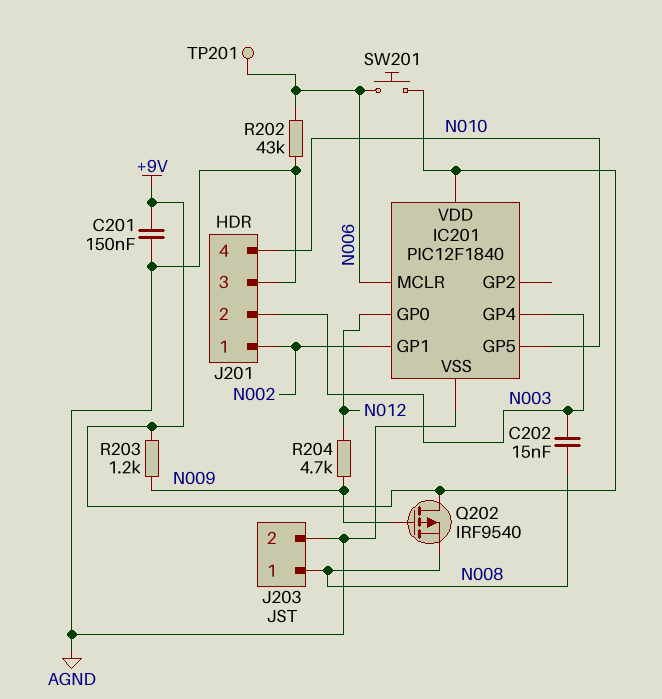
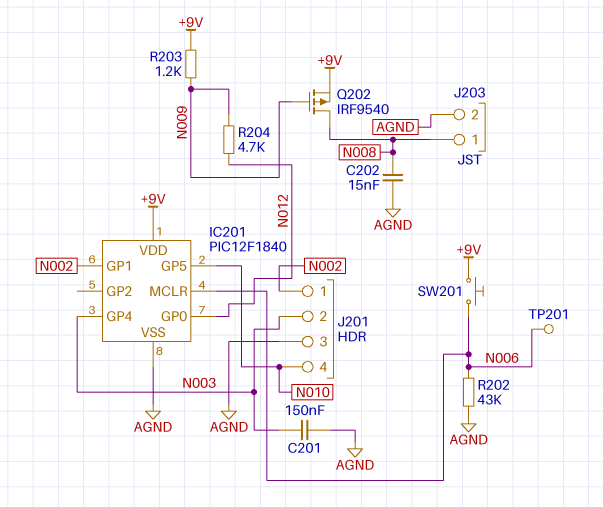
C201: 150nF (+9V, AGND) -> 150nF (AGND, N003)
C202: 15nF (N003, N008) -> 15nF (AGND, N008)
Q202: PMOS IRF9540 (G N009, D +9V, S N008) -> PMOS IRF9540 (G N009, D N008, S +9V)

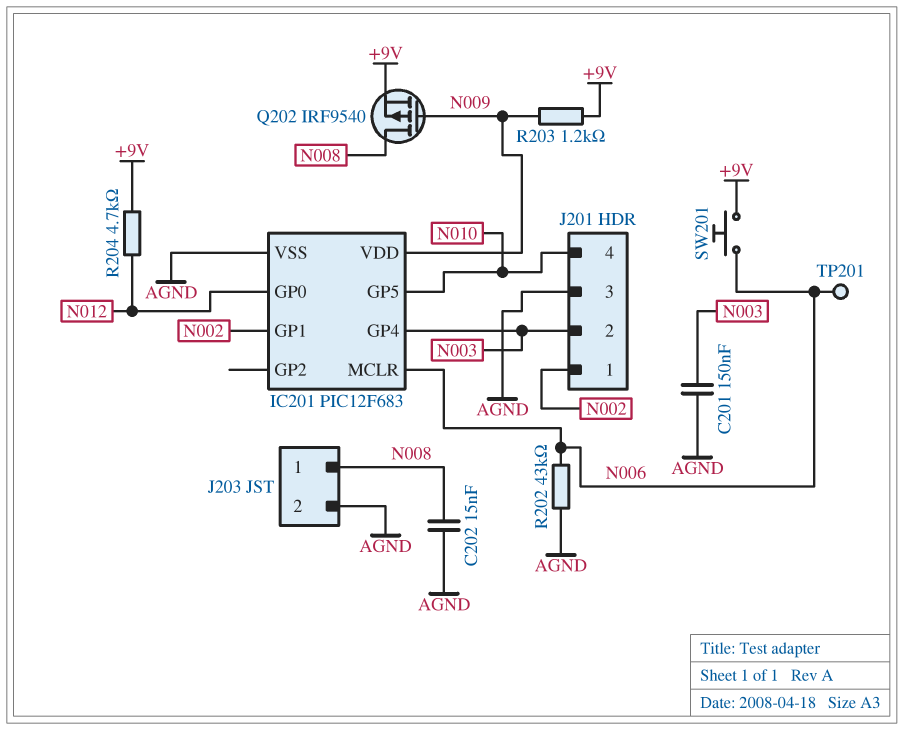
IC201: PIC12F1840 -> PIC12F683
IC201 pin VDD: +9V -> N009
R204: 4.7k (N009, N012) -> 4.7k (+9V, N012)

